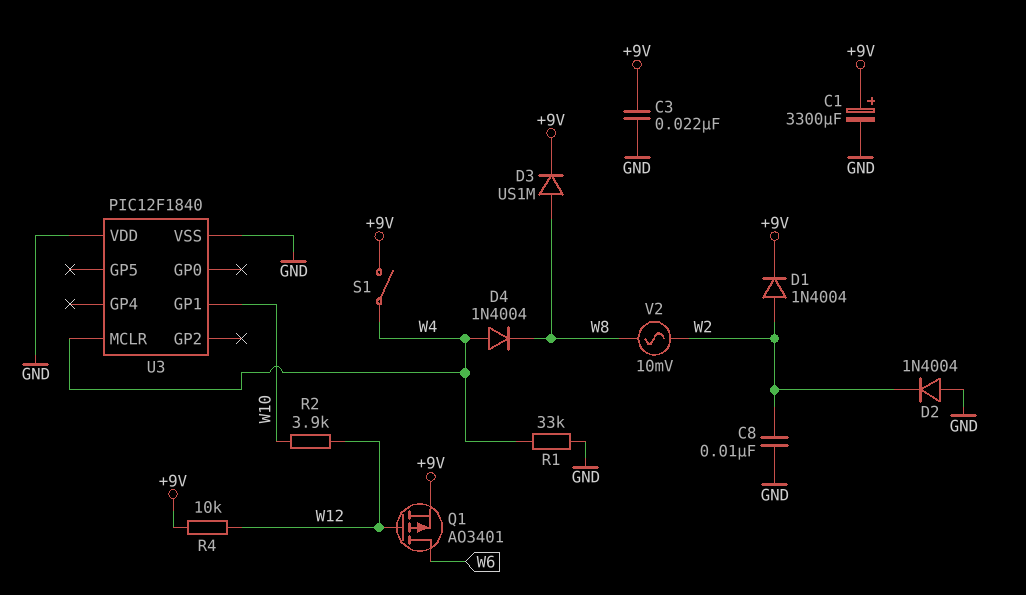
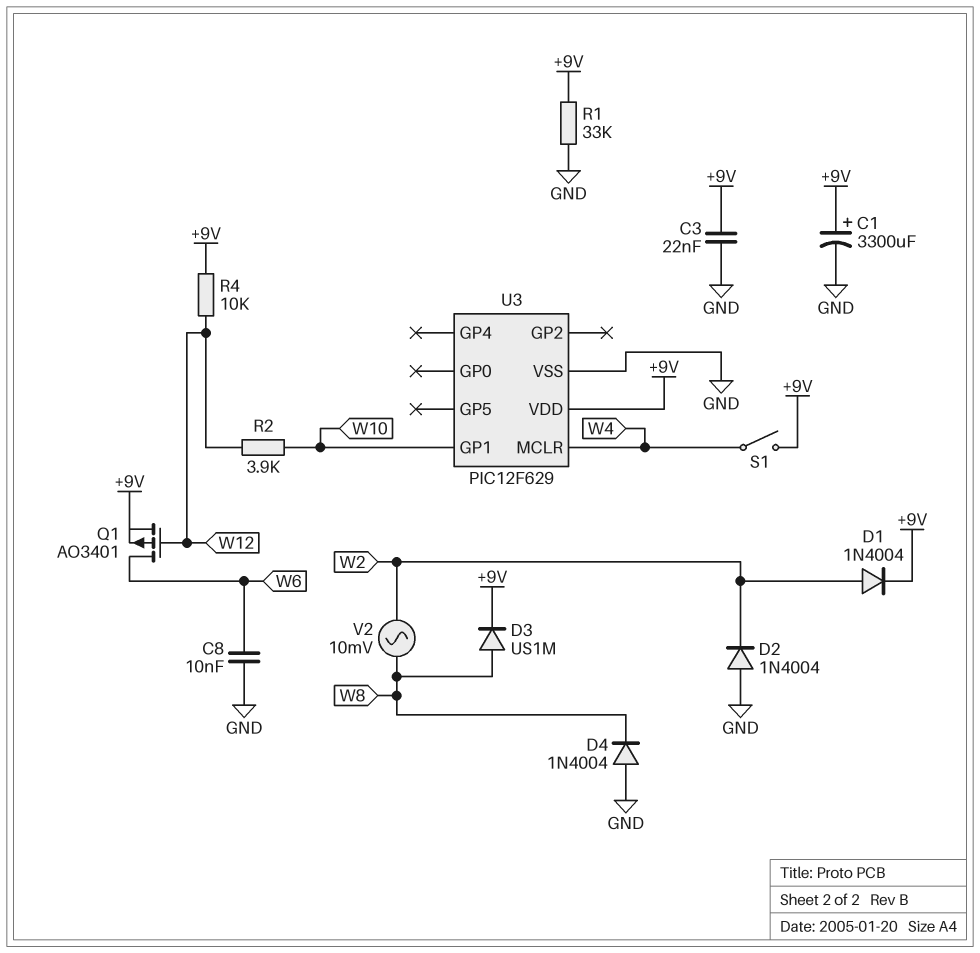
C8: 10nF (GND, W2) -> 10nF (GND, W6)
D4: diode 1N4004 (A W4, K W8) -> diode 1N4004 (A GND, K W8)
R1: 33k (GND, W4) -> 33k (+9V, GND)
U3: PIC12F1840 -> PIC12F629
U3 pin VDD: GND -> +9V

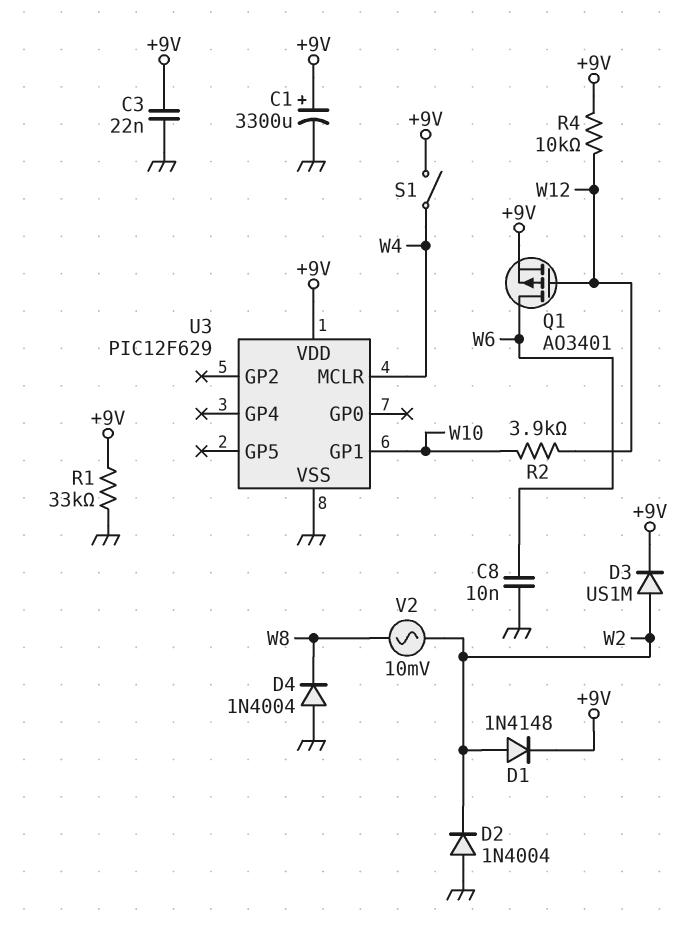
D1: diode 1N4004 (A W2, K +9V) -> diode 1N4148 (A W2, K +9V)
D3: diode US1M (A W8, K +9V) -> diode US1M (A W2, K +9V)

